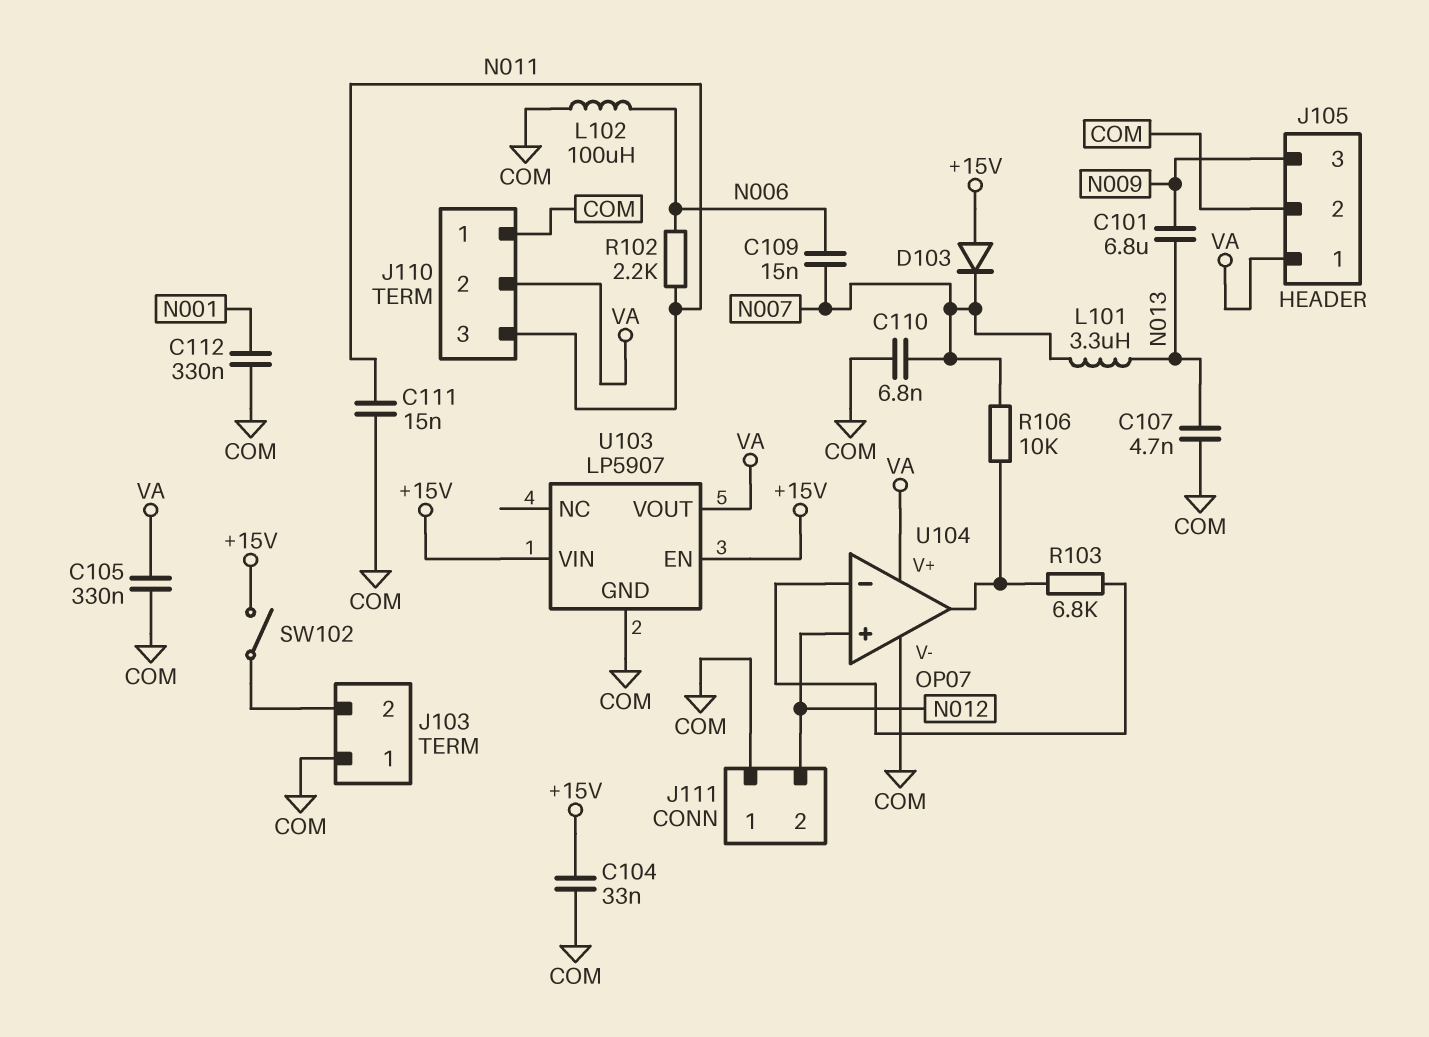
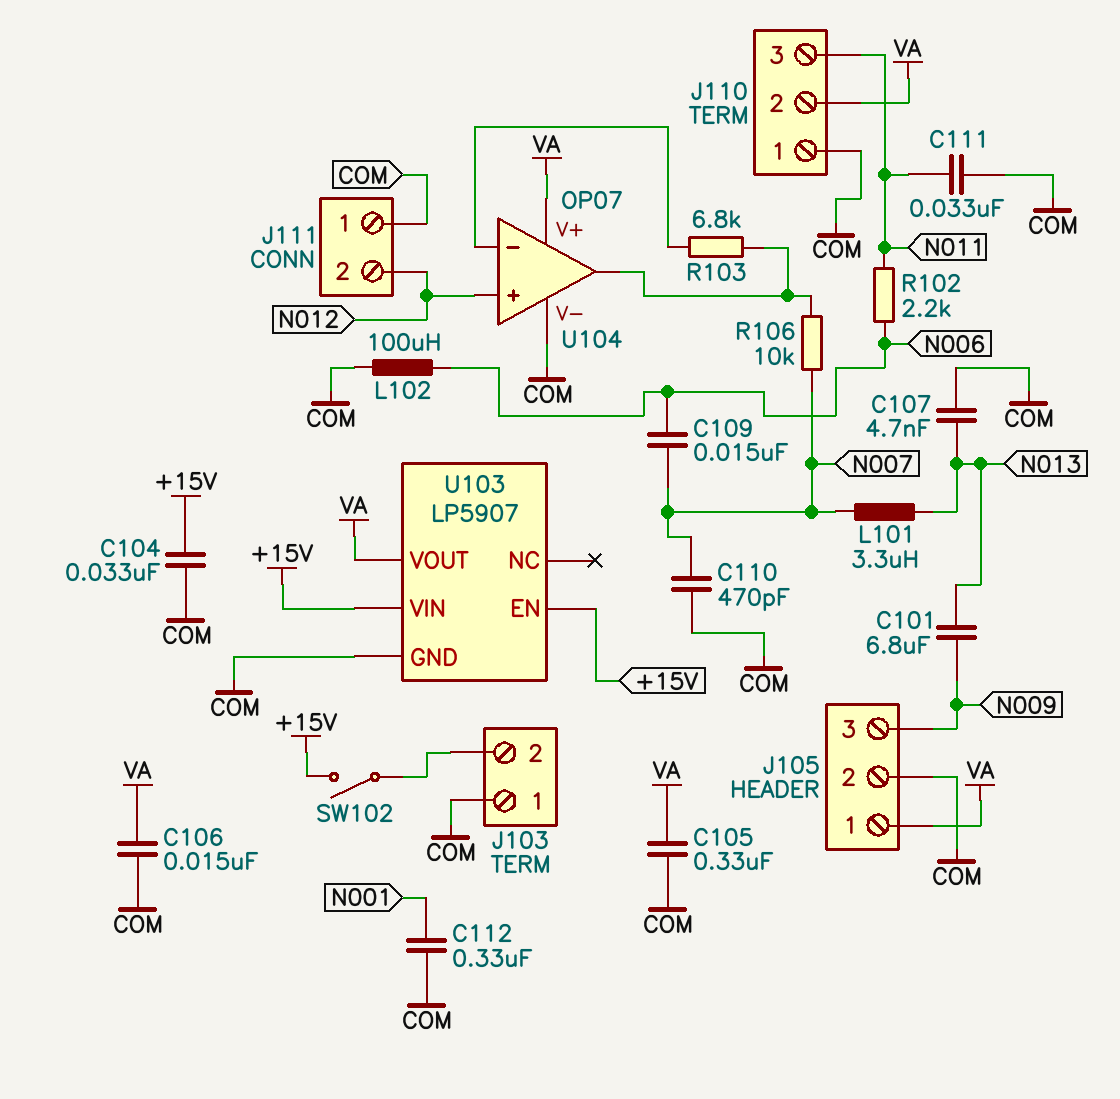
C106: none -> 15nF (COM, VA)
C110: 6.8nF (COM, N007) -> 470pF (COM, N007)
C111: 15nF (COM, N011) -> 33nF (COM, N011)
D103: diode (A +15V, K N007) -> none

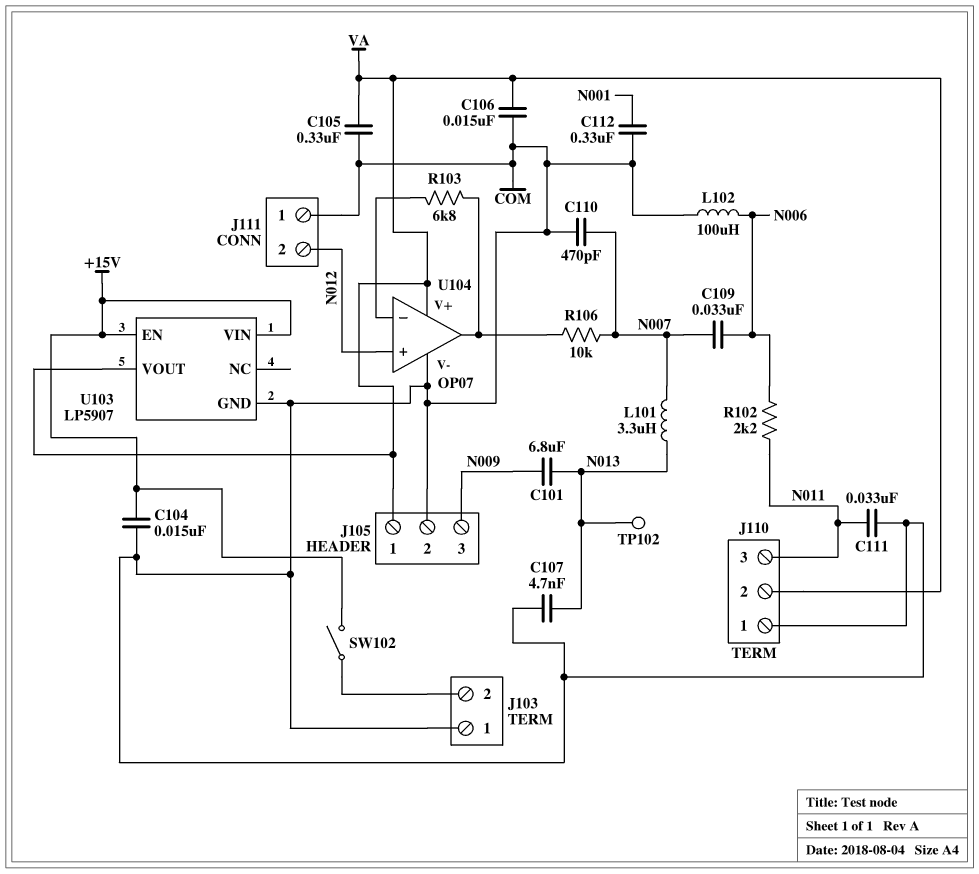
C104: 33nF (+15V, COM) -> 15nF (+15V, COM)
C109: 15nF (N006, N007) -> 33nF (N006, N007)
TP102: none -> test point (N013)

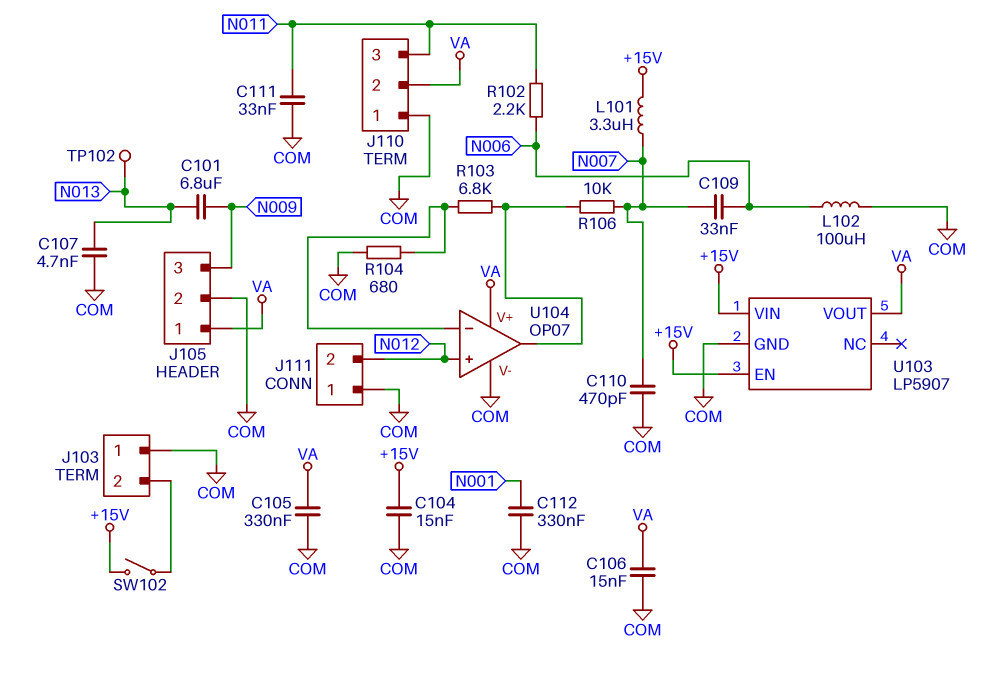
L101: 3.3uH (N007, N013) -> 3.3uH (+15V, N007)
R104: none -> 680 (COM, U104/in-)

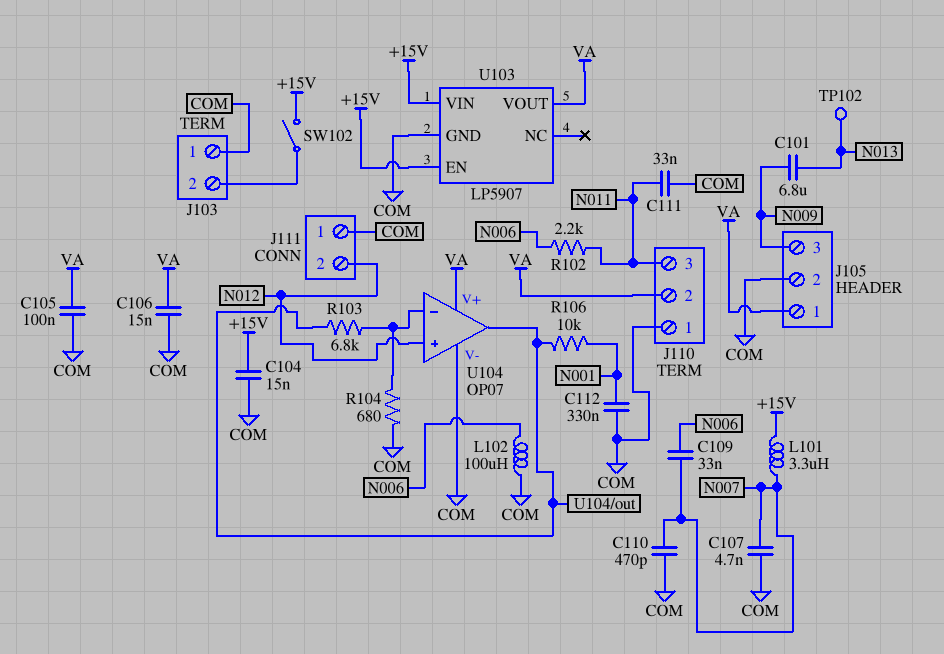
C105: 330nF (COM, VA) -> 100nF (COM, VA)
C107: 4.7nF (COM, N013) -> 4.7nF (COM, N007)
R106: 10k (N007, U104/out) -> 10k (N001, U104/out)

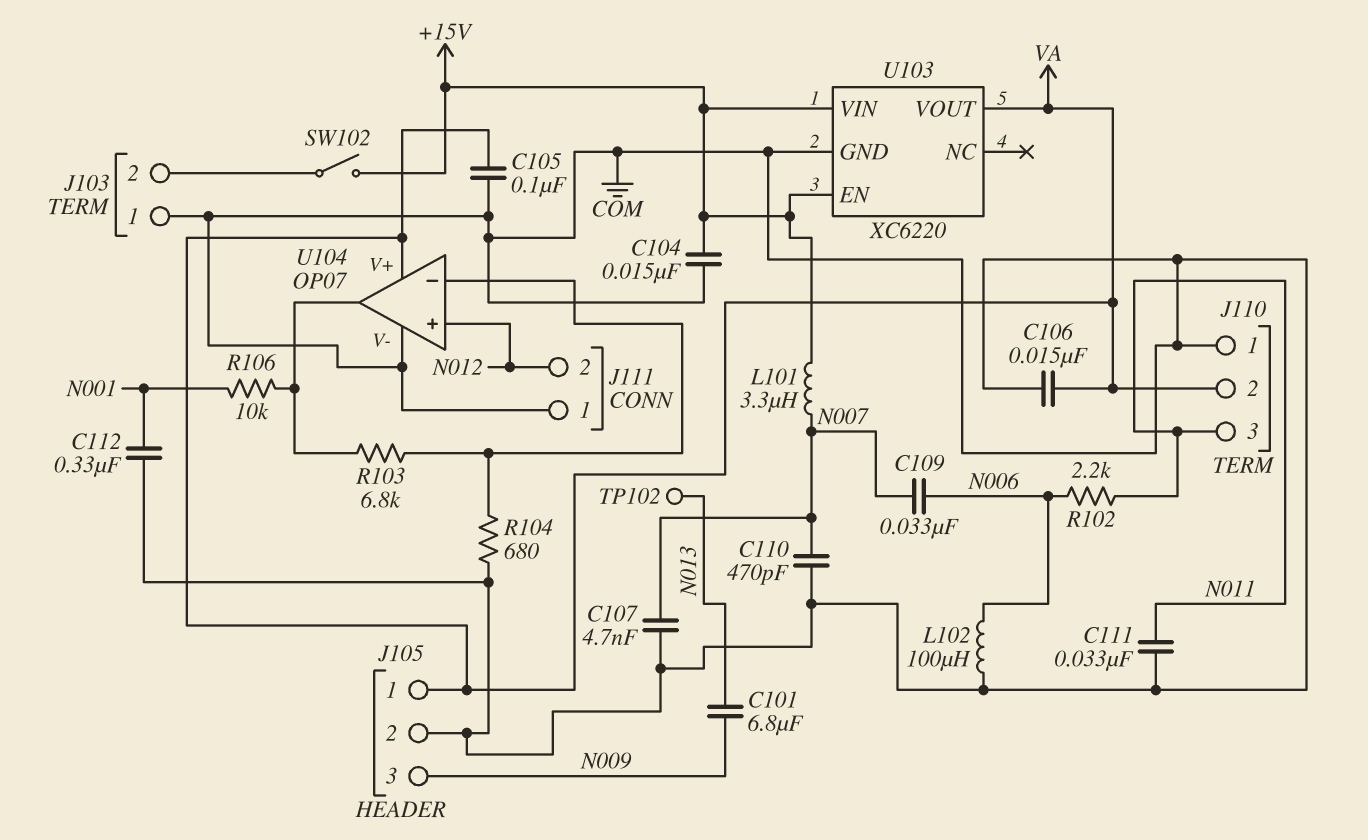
U103: LP5907 -> XC6220

